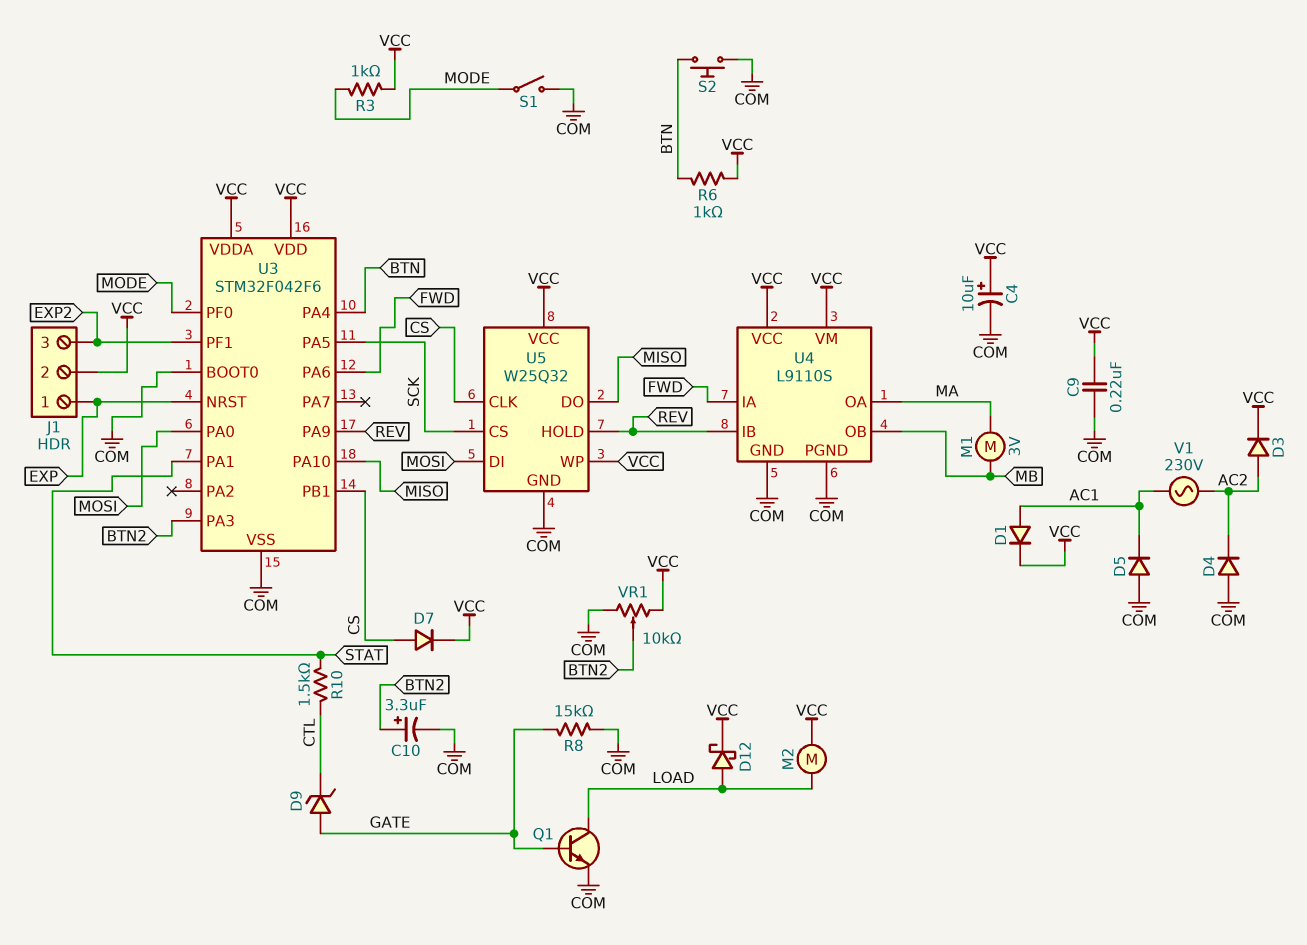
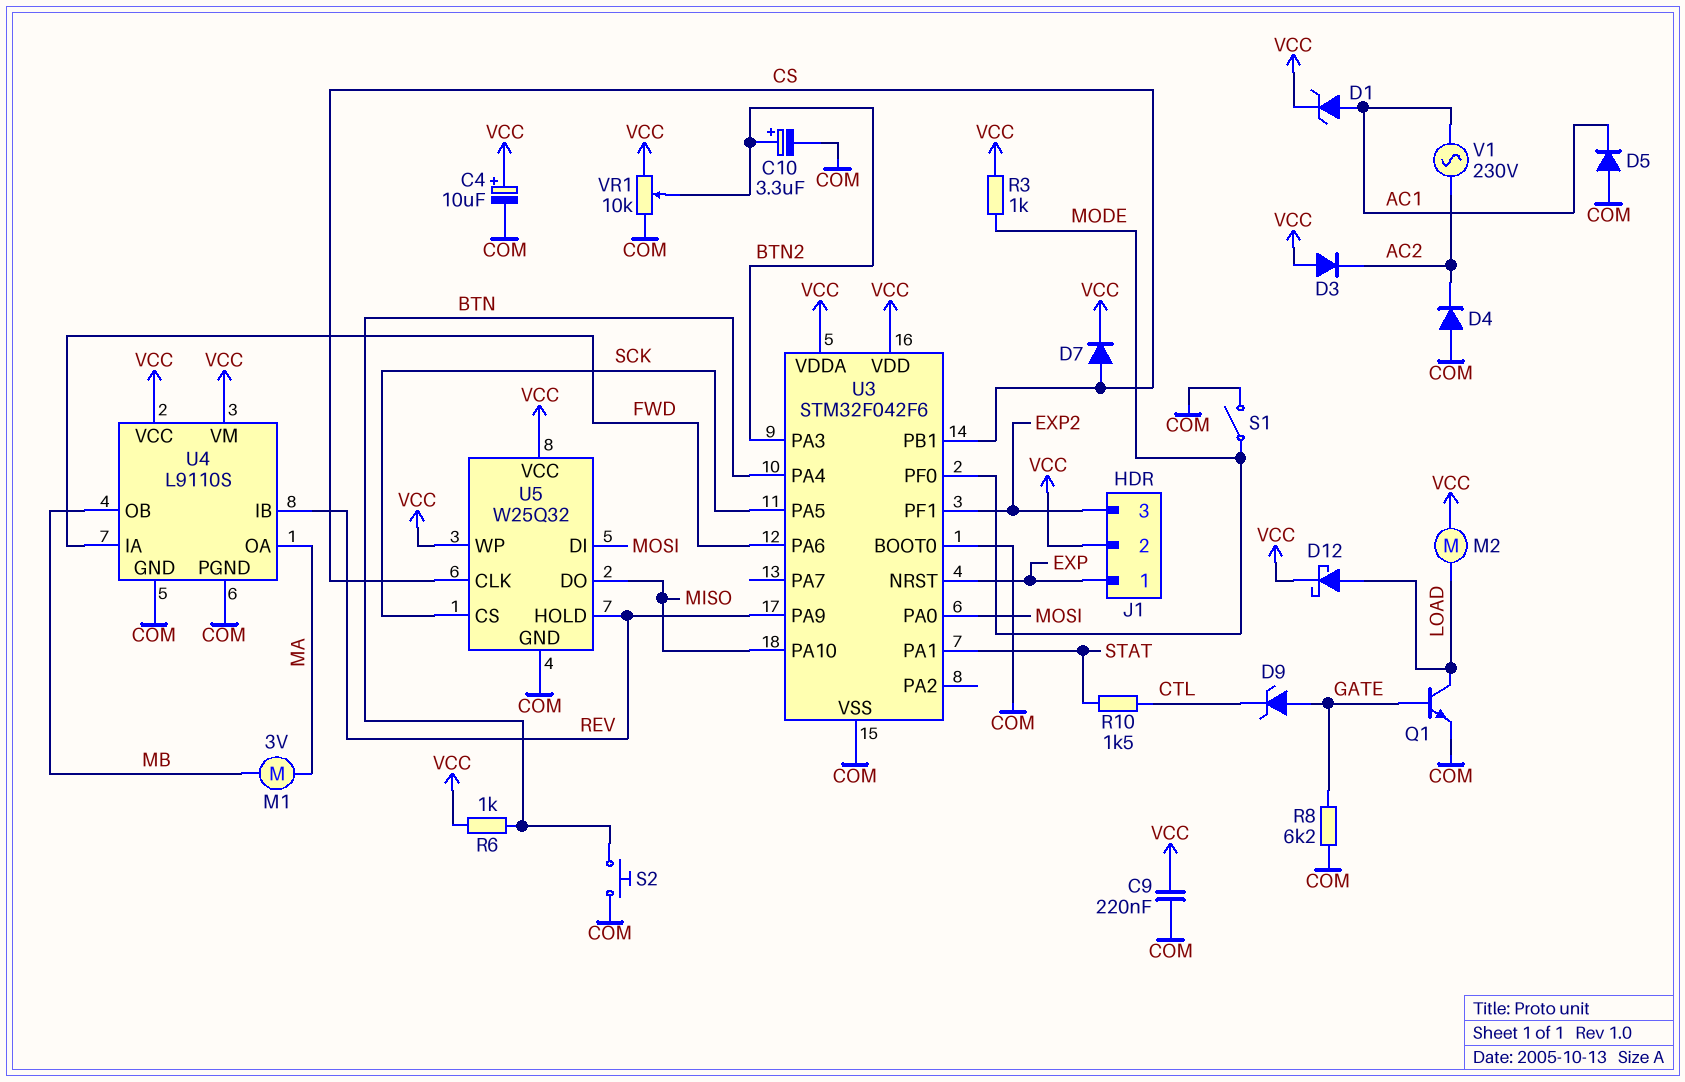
D1: diode (A AC1, K VCC) -> zener (A AC1, K VCC)
D3: diode (A AC2, K VCC) -> diode (A VCC, K AC2)
R8: 15k (COM, GATE) -> 6.2k (COM, GATE)

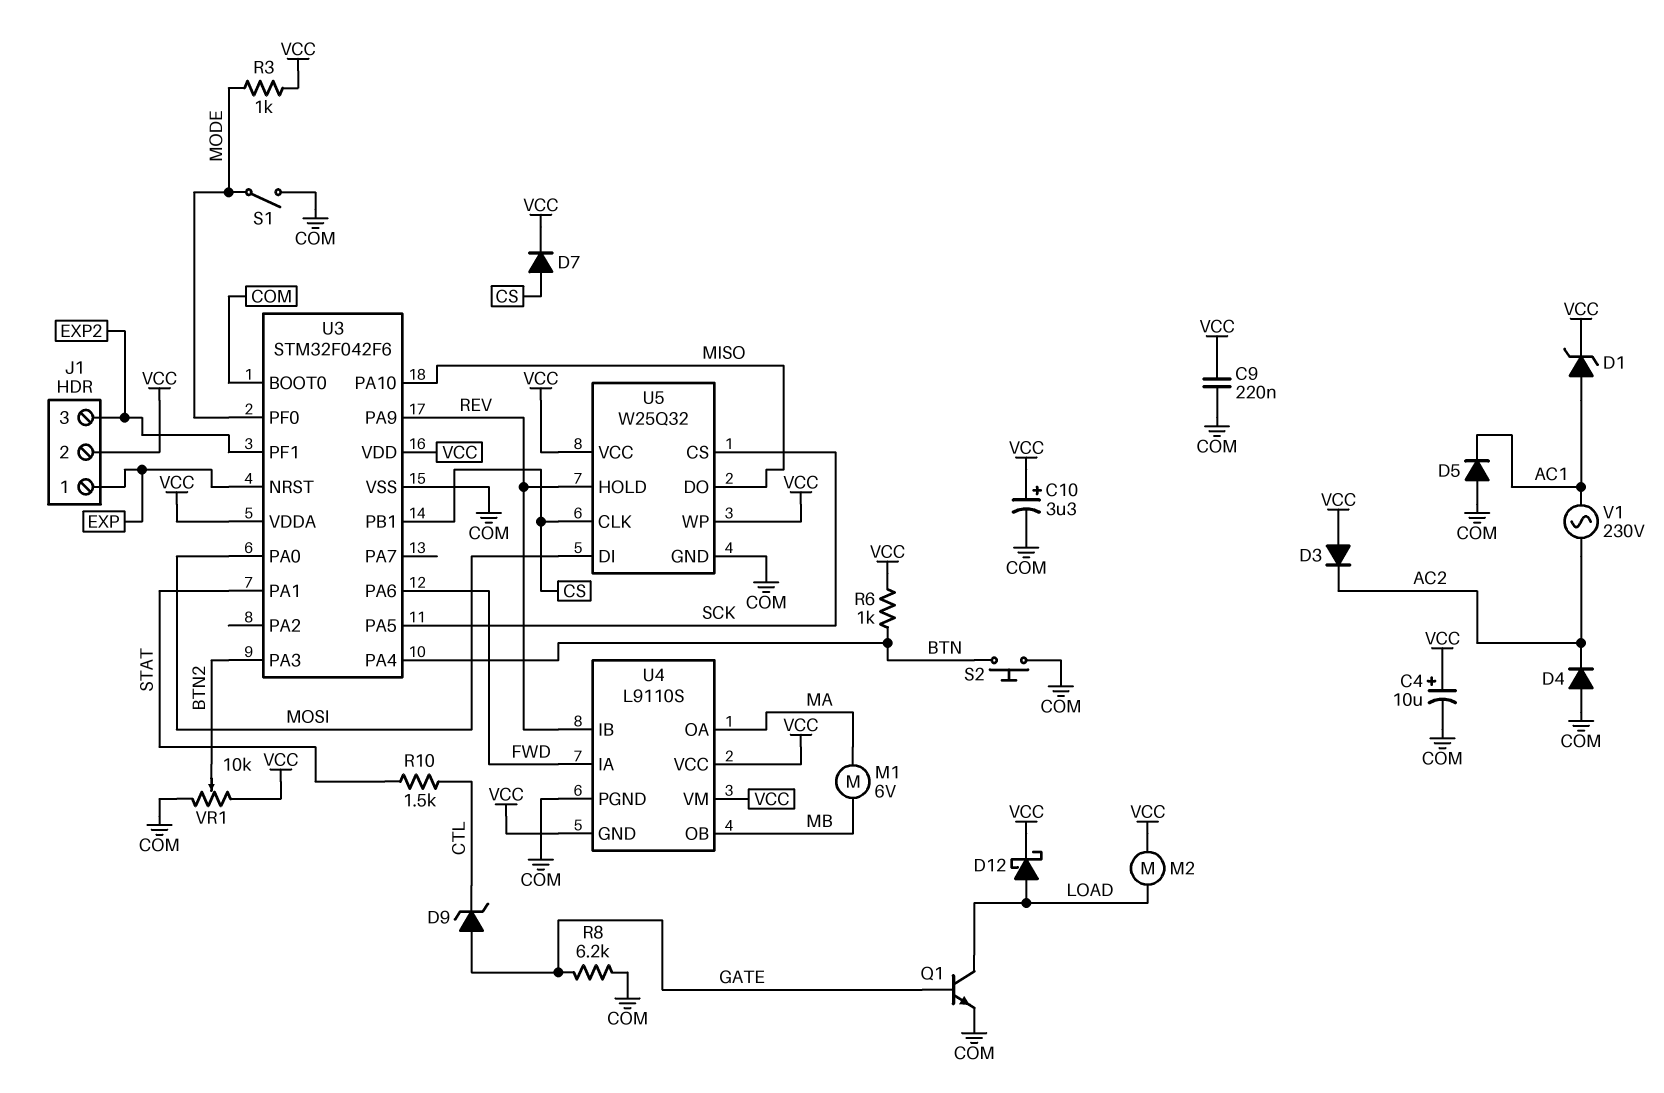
C10: 3.3uF (plus BTN2, minus COM) -> 3.3uF (plus VCC, minus COM)
M1: motor 3V (MA, MB) -> motor 6V (MA, MB)
U4 pin GND: COM -> VCC

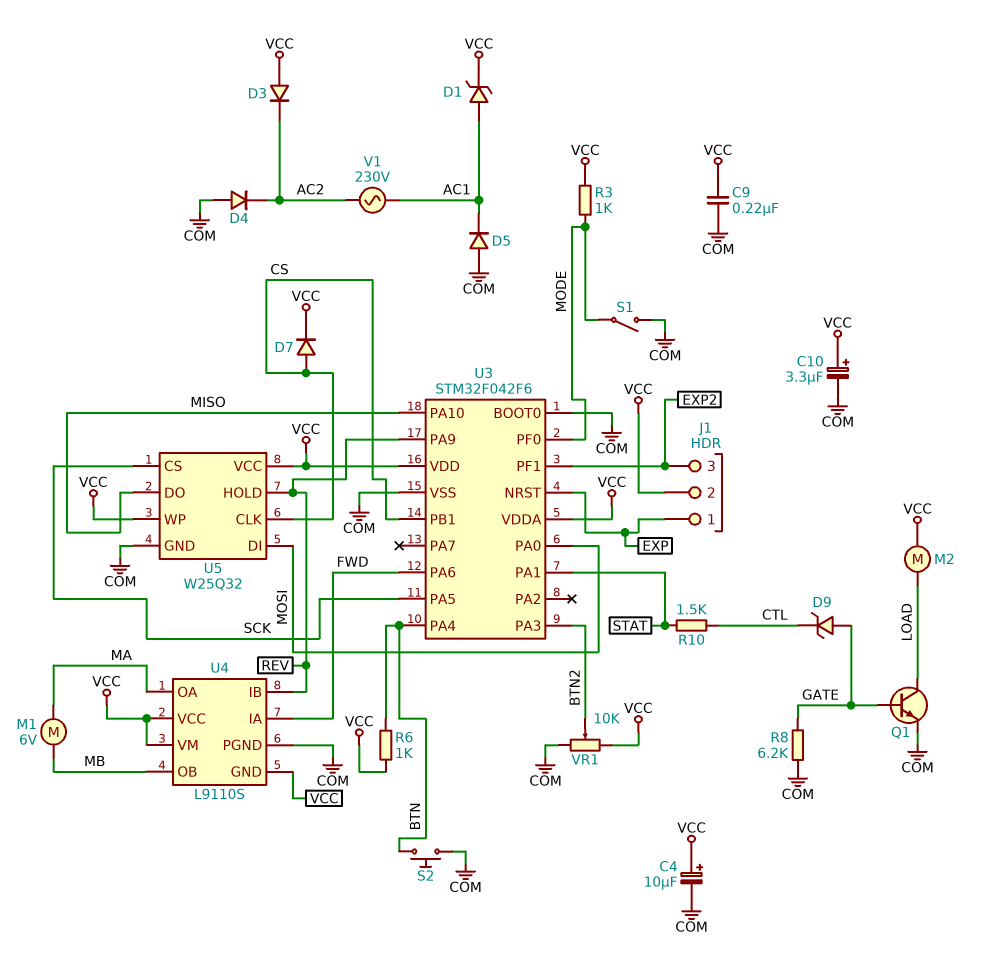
D12: schottky (A LOAD, K VCC) -> none

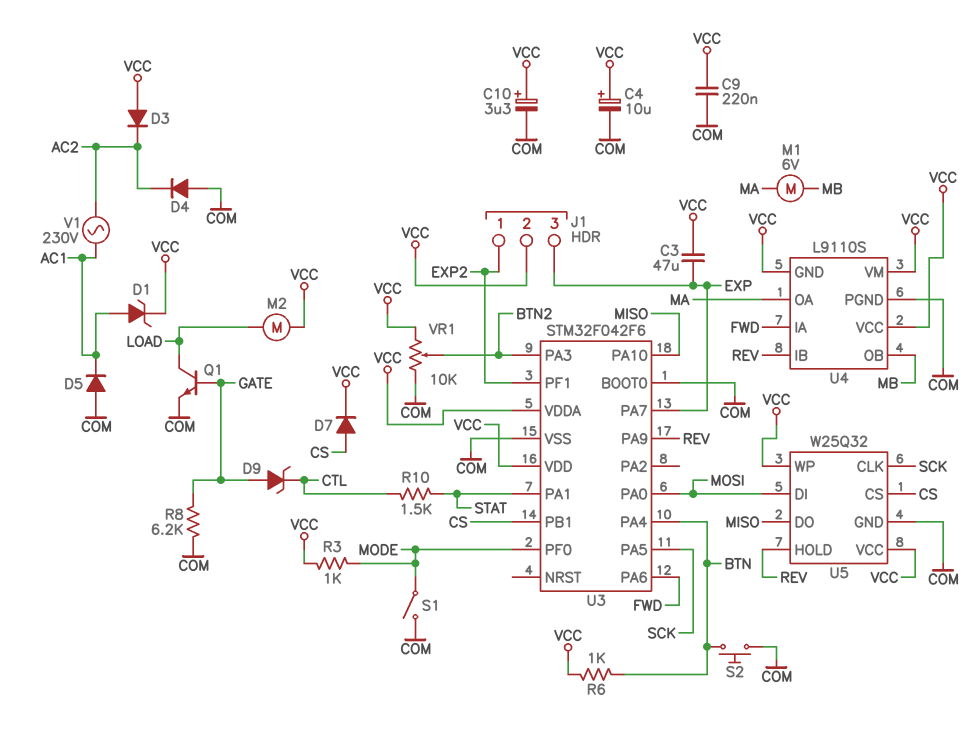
C3: none -> 47uF (EXP, VCC)
J1 pin 1: EXP -> EXP2
J1 pin 3: EXP2 -> EXP
U3 pin NRST: EXP -> none
U3 pin PA7: none -> EXP
U5 pin CLK: CS -> SCK
U5 pin CS: SCK -> CS

